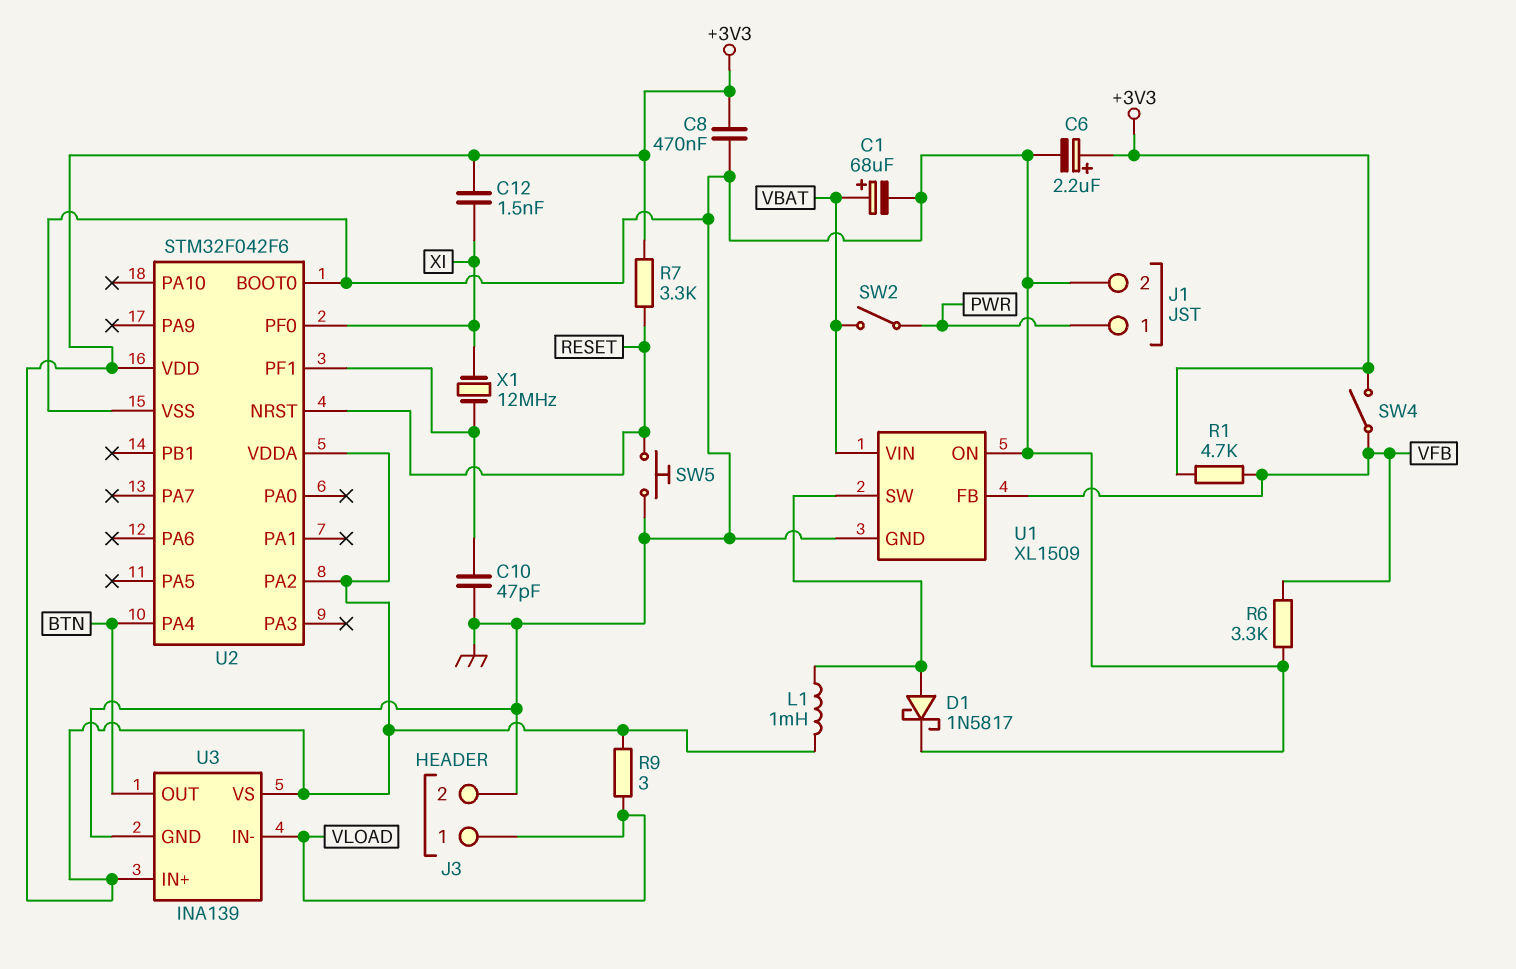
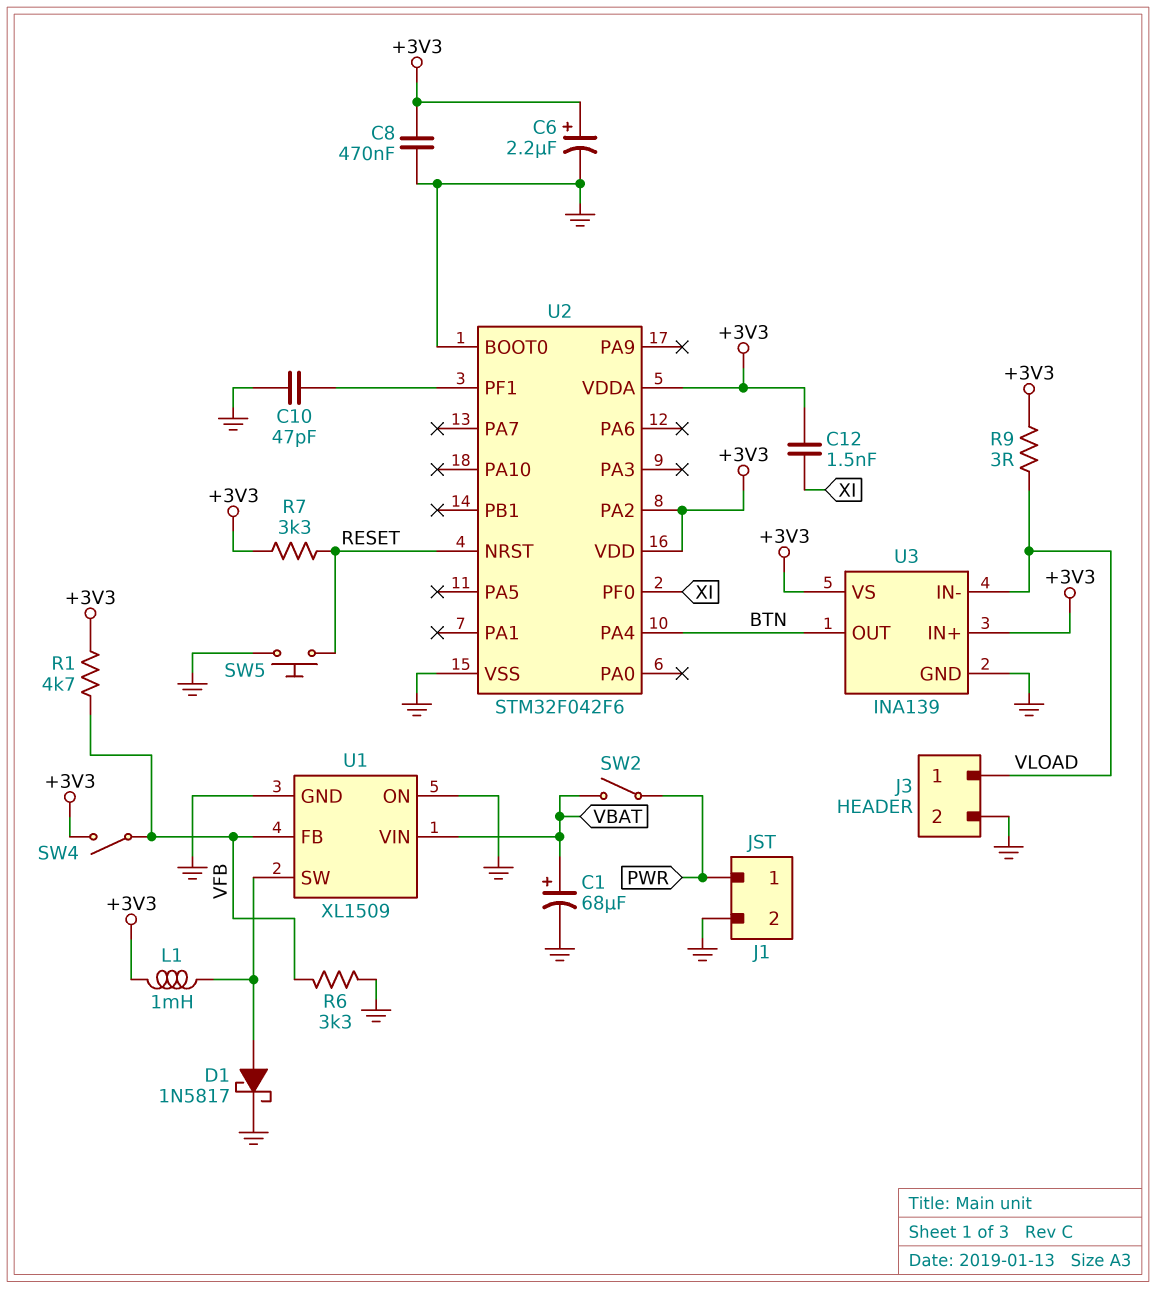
X1: 12MHz (U2/PF1, XI) -> none

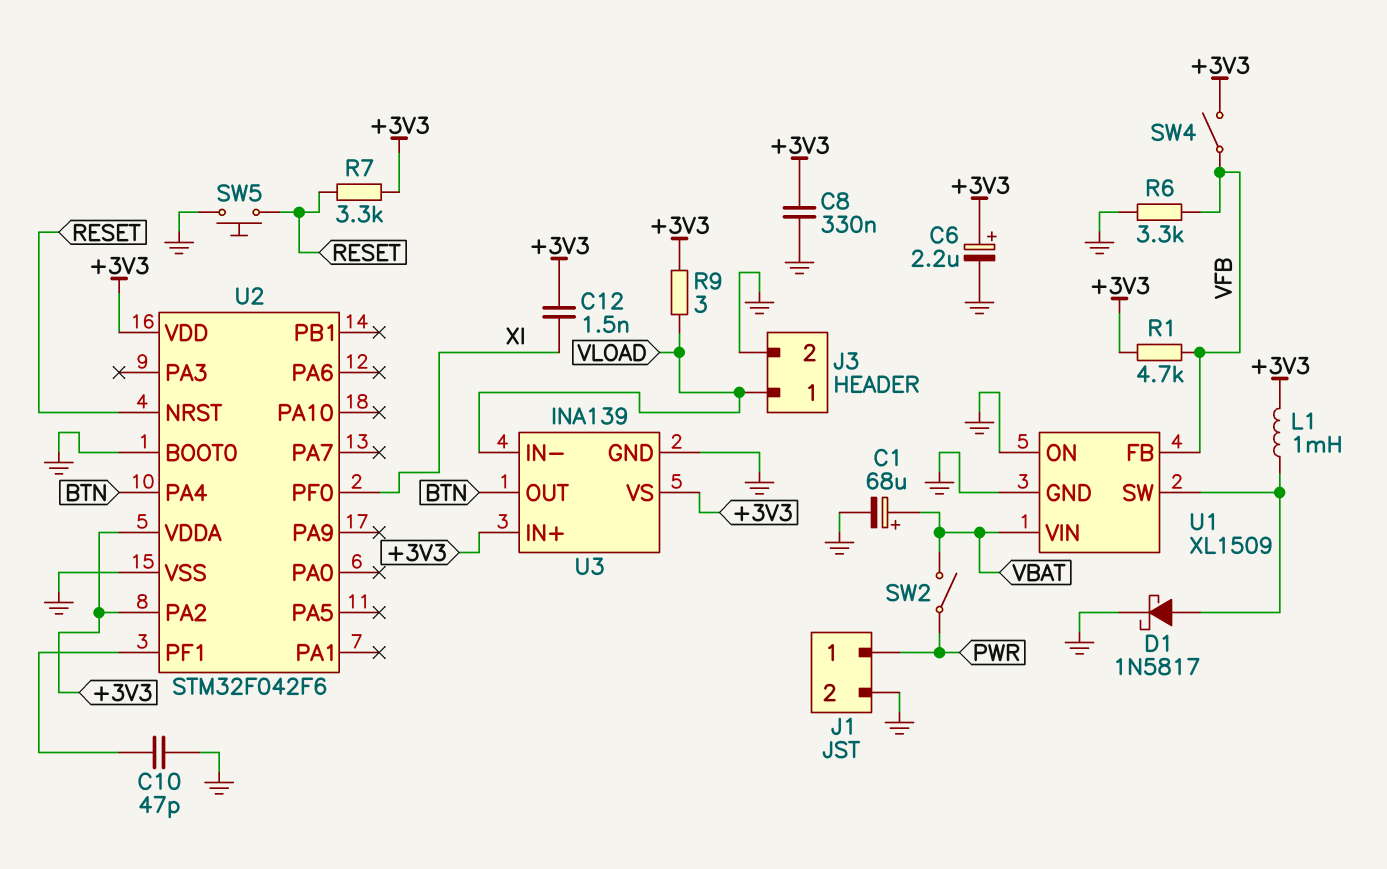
C8: 470nF (+3V3, GND) -> 330nF (+3V3, GND)

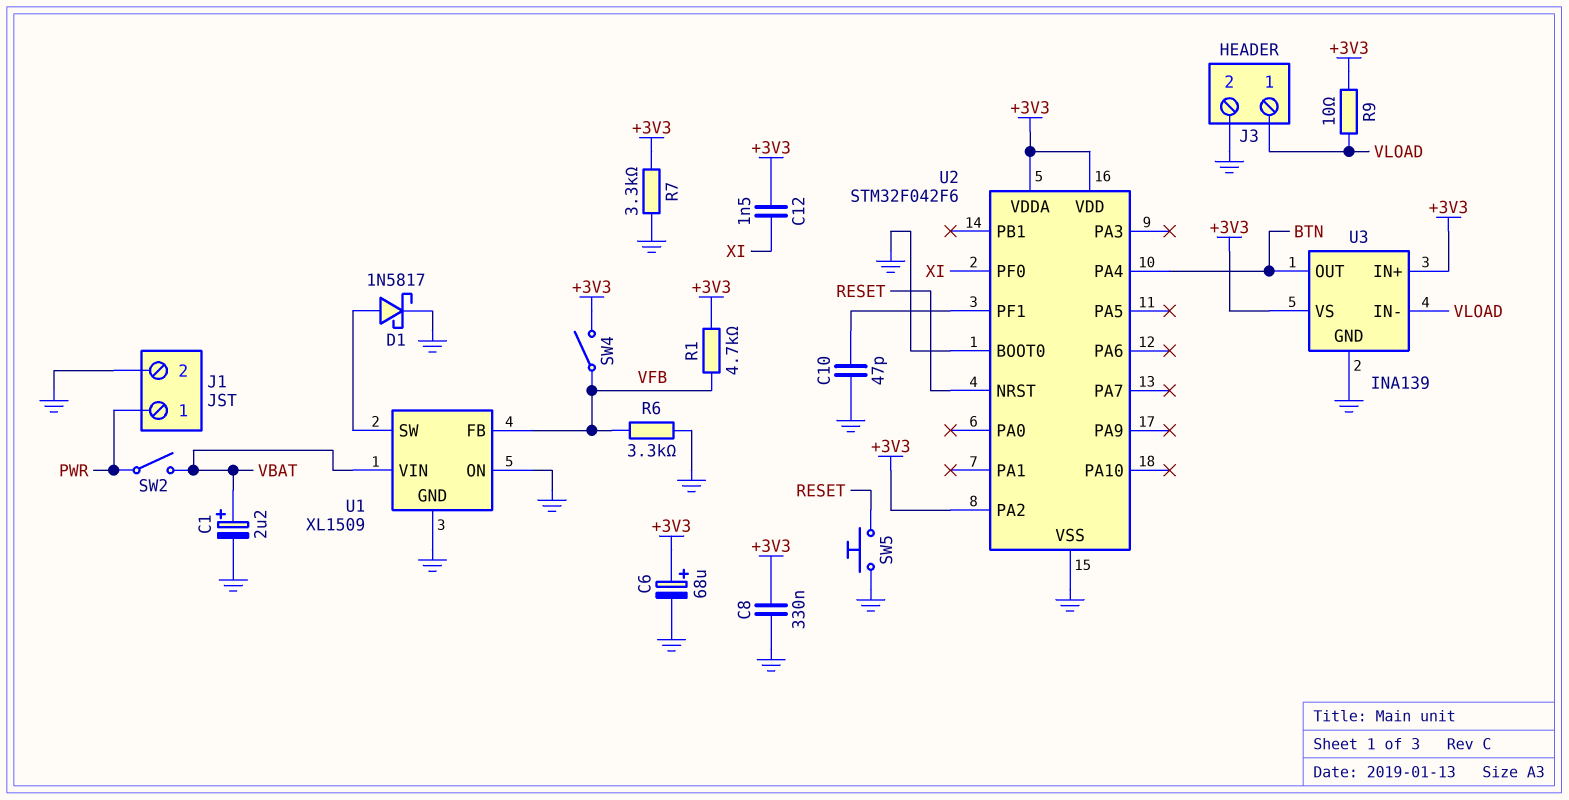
C1: 68uF (plus VBAT, minus GND) -> 2.2uF (plus VBAT, minus GND)
C6: 2.2uF (plus +3V3, minus GND) -> 68uF (plus +3V3, minus GND)
L1: 1mH (+3V3, U1/SW) -> none
R7: 3.3k (+3V3, RESET) -> 3.3k (+3V3, GND)
R9: 3 (+3V3, VLOAD) -> 10 (+3V3, VLOAD)

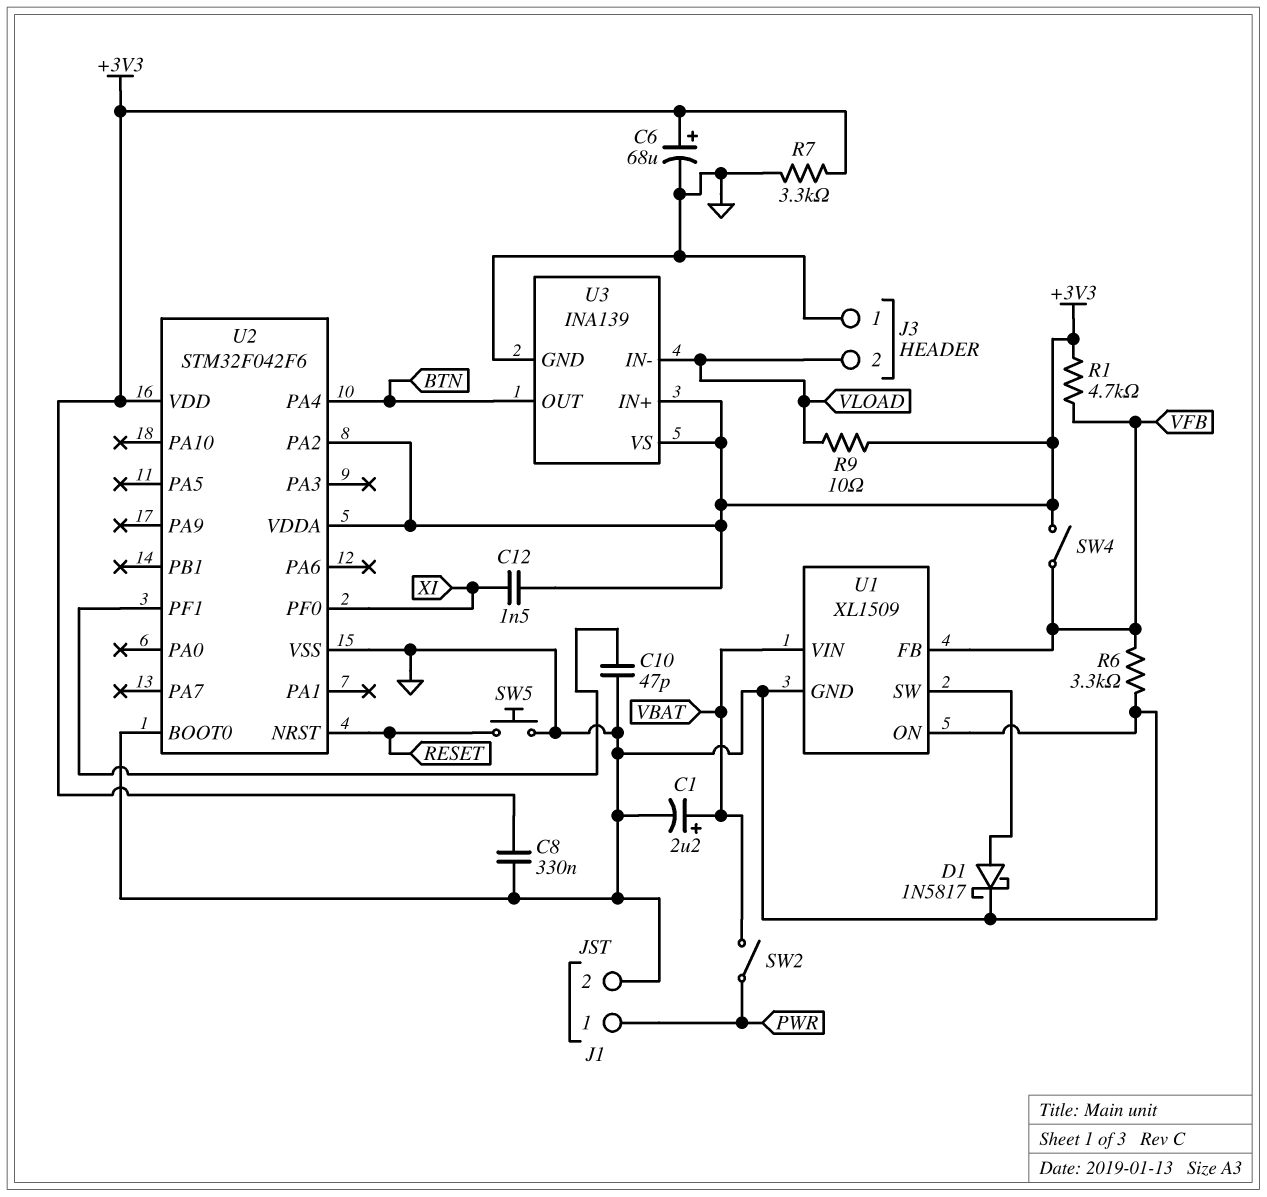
J3 pin 1: VLOAD -> GND
J3 pin 2: GND -> VLOAD

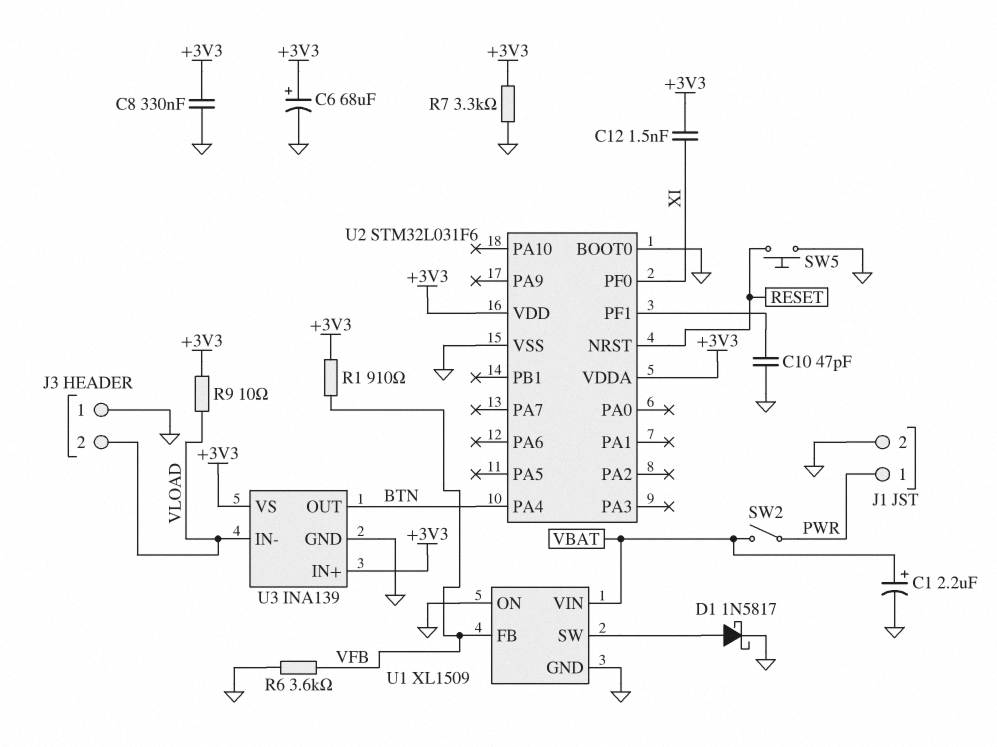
R1: 4.7k (+3V3, VFB) -> 910 (+3V3, VFB)
R6: 3.3k (GND, VFB) -> 3.6k (GND, VFB)
SW4: switch (+3V3, VFB) -> none
U2: STM32F042F6 -> STM32L031F6
U2 pin PA2: +3V3 -> none

